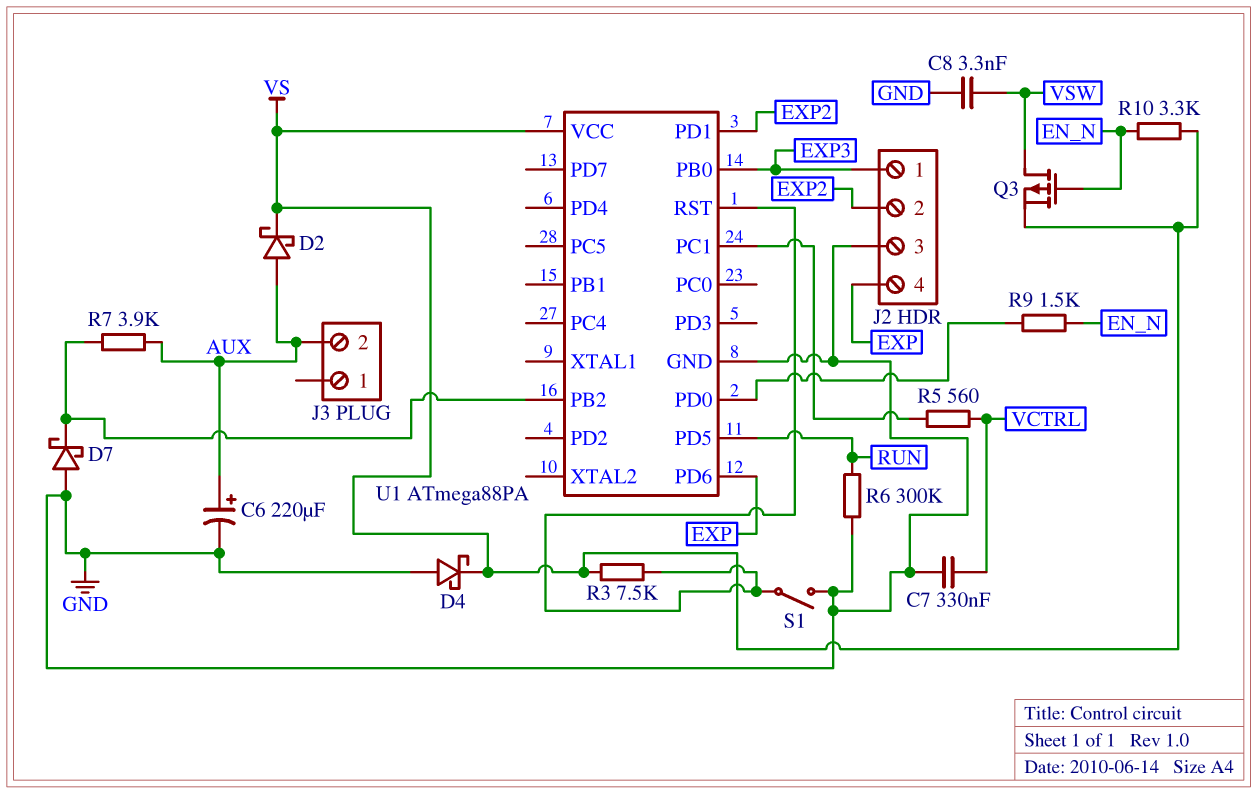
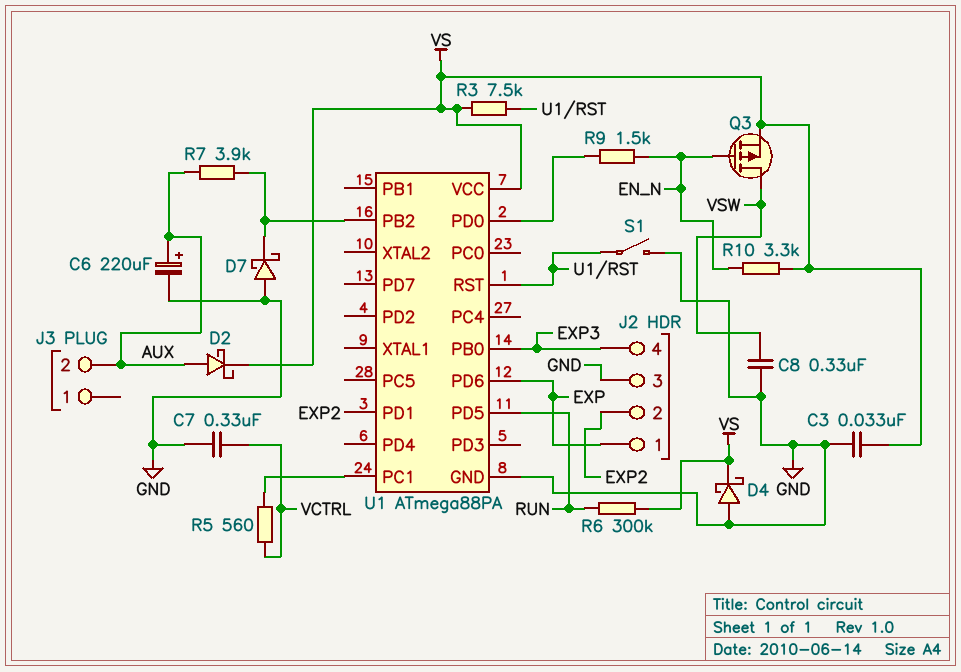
C3: none -> 33nF (GND, VS)
C8: 3.3nF (GND, VSW) -> 330nF (GND, VSW)
J2 pin 1: EXP3 -> EXP
J2 pin 4: EXP -> EXP3
R6: 300k (GND, RUN) -> 300k (RUN, VS)

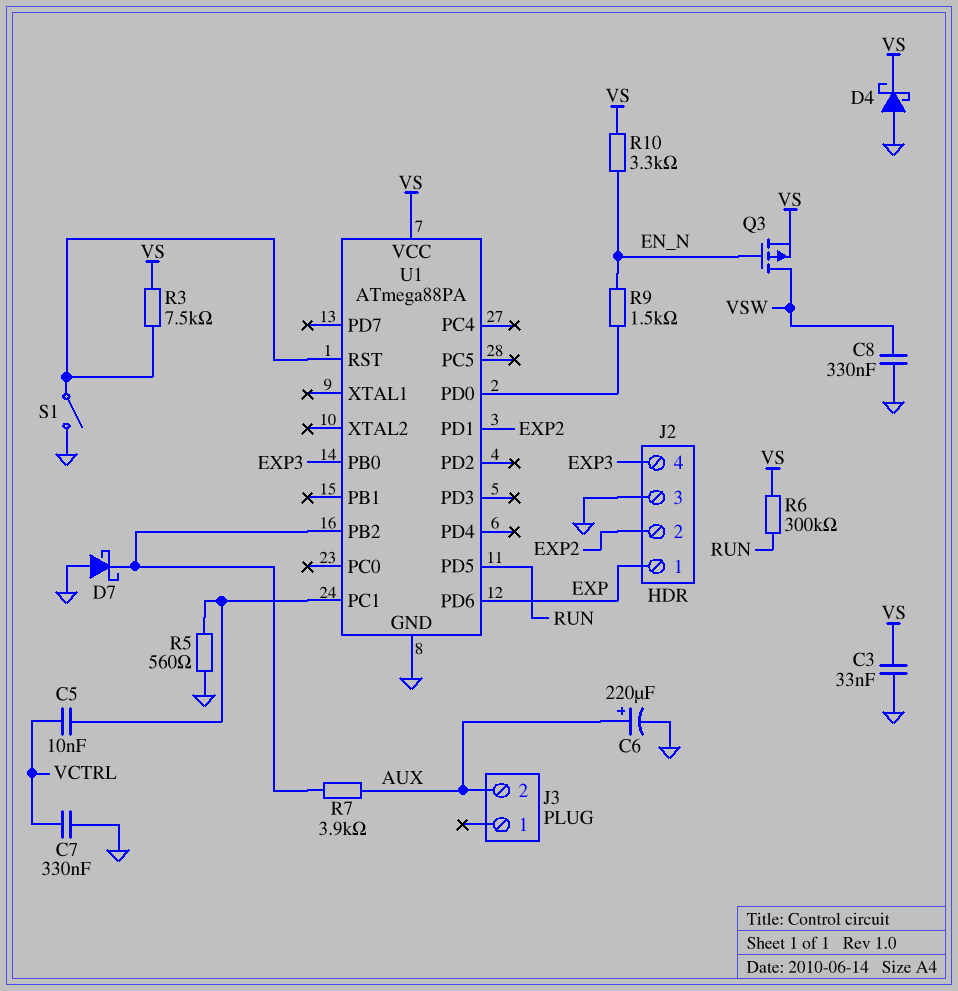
C5: none -> 10nF (U1/PC1, VCTRL)
D2: schottky (A AUX, K VS) -> none
R5: 560 (U1/PC1, VCTRL) -> 560 (GND, U1/PC1)

